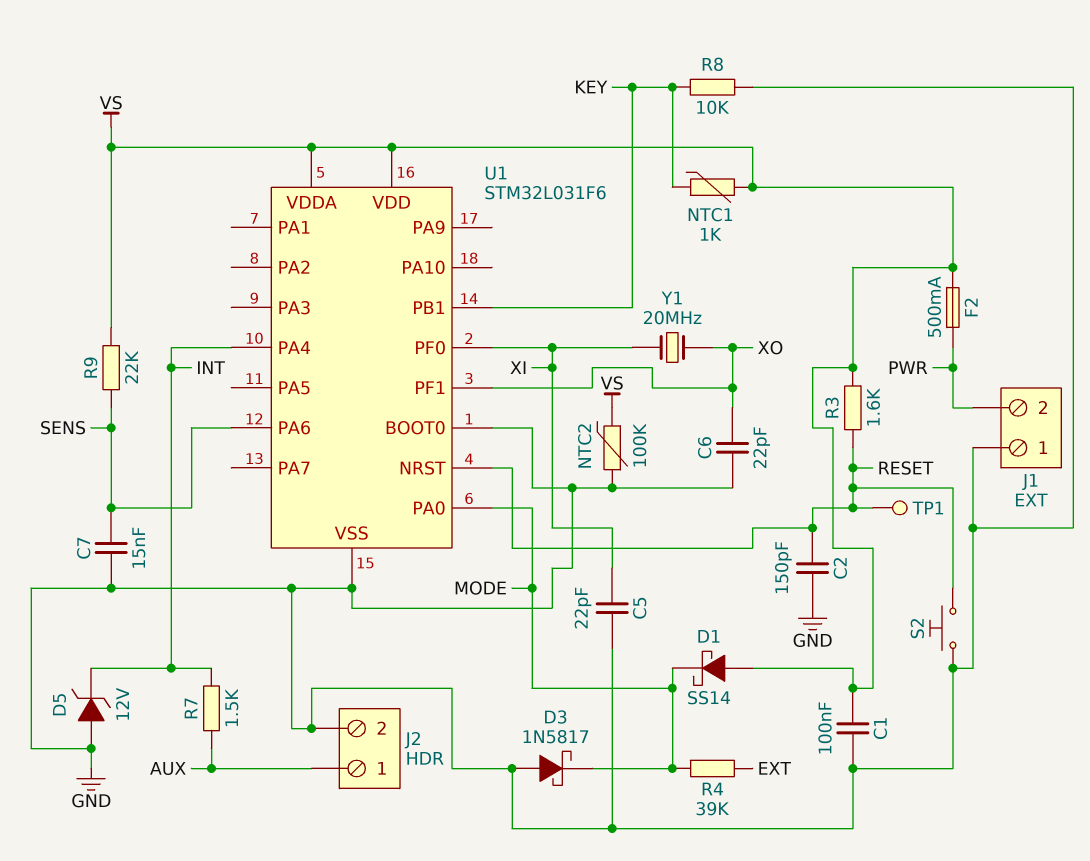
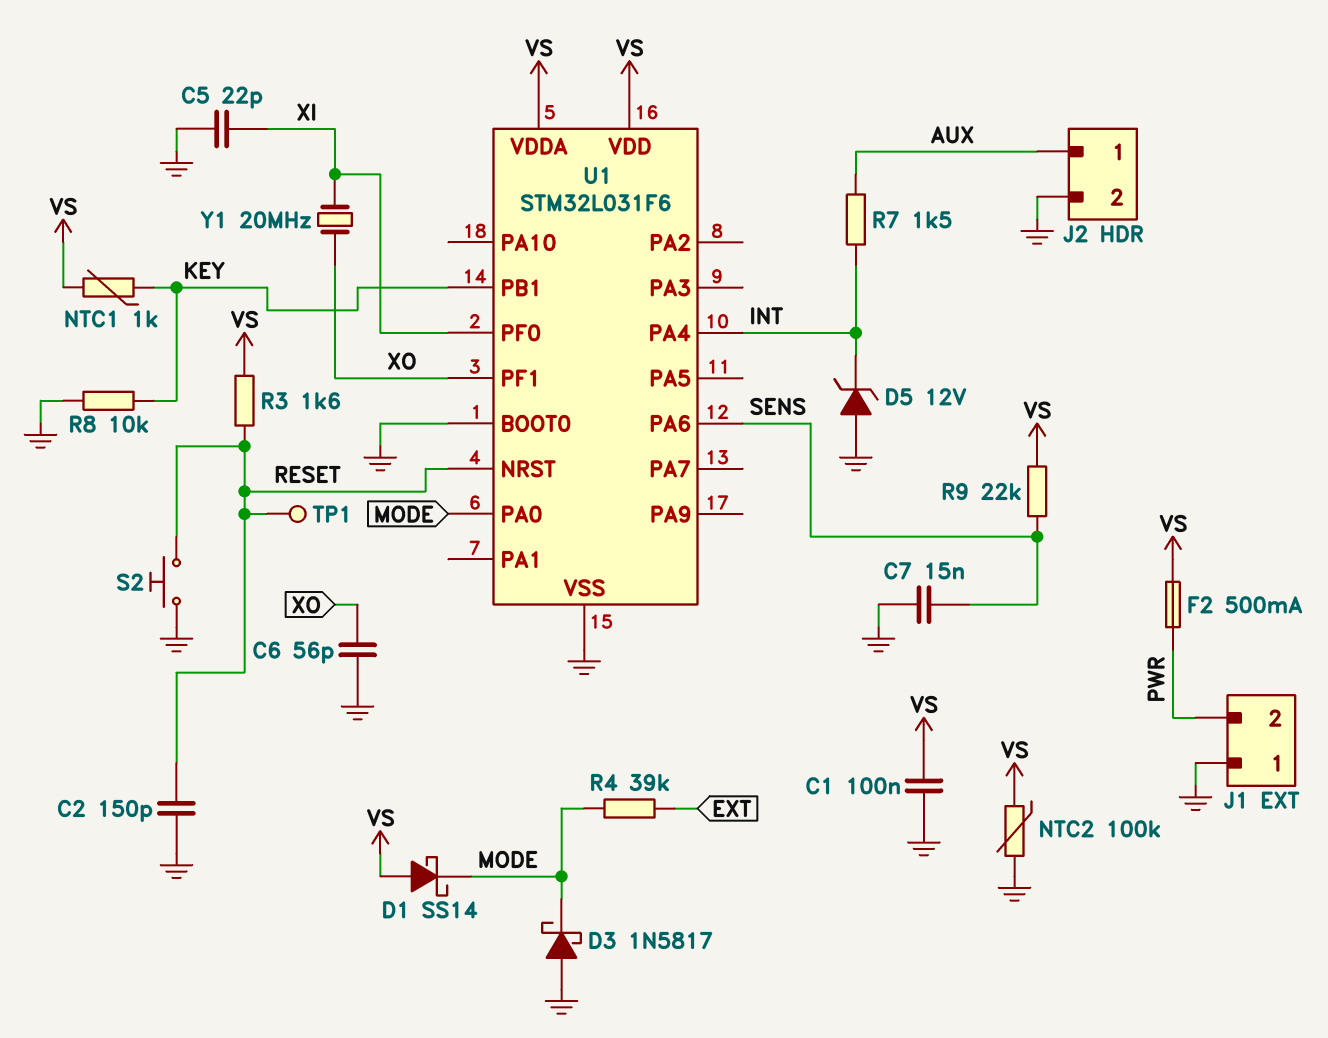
C6: 22pF (GND, XO) -> 56pF (GND, XO)

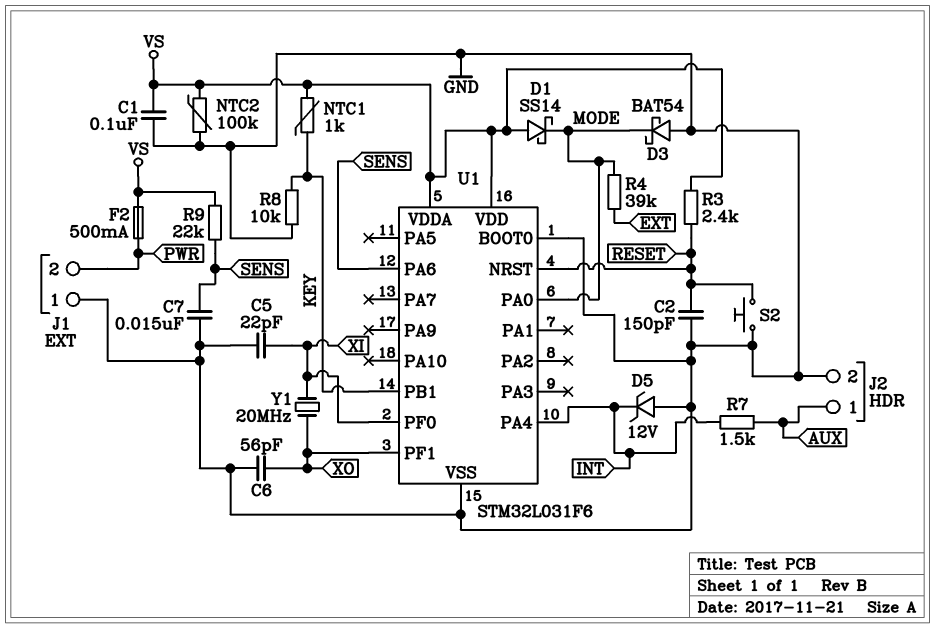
D3: schottky 1N5817 (A GND, K MODE) -> schottky BAT54 (A GND, K MODE)
R3: 1.6k (RESET, VS) -> 2.4k (RESET, VS)
TP1: test point (RESET) -> none

